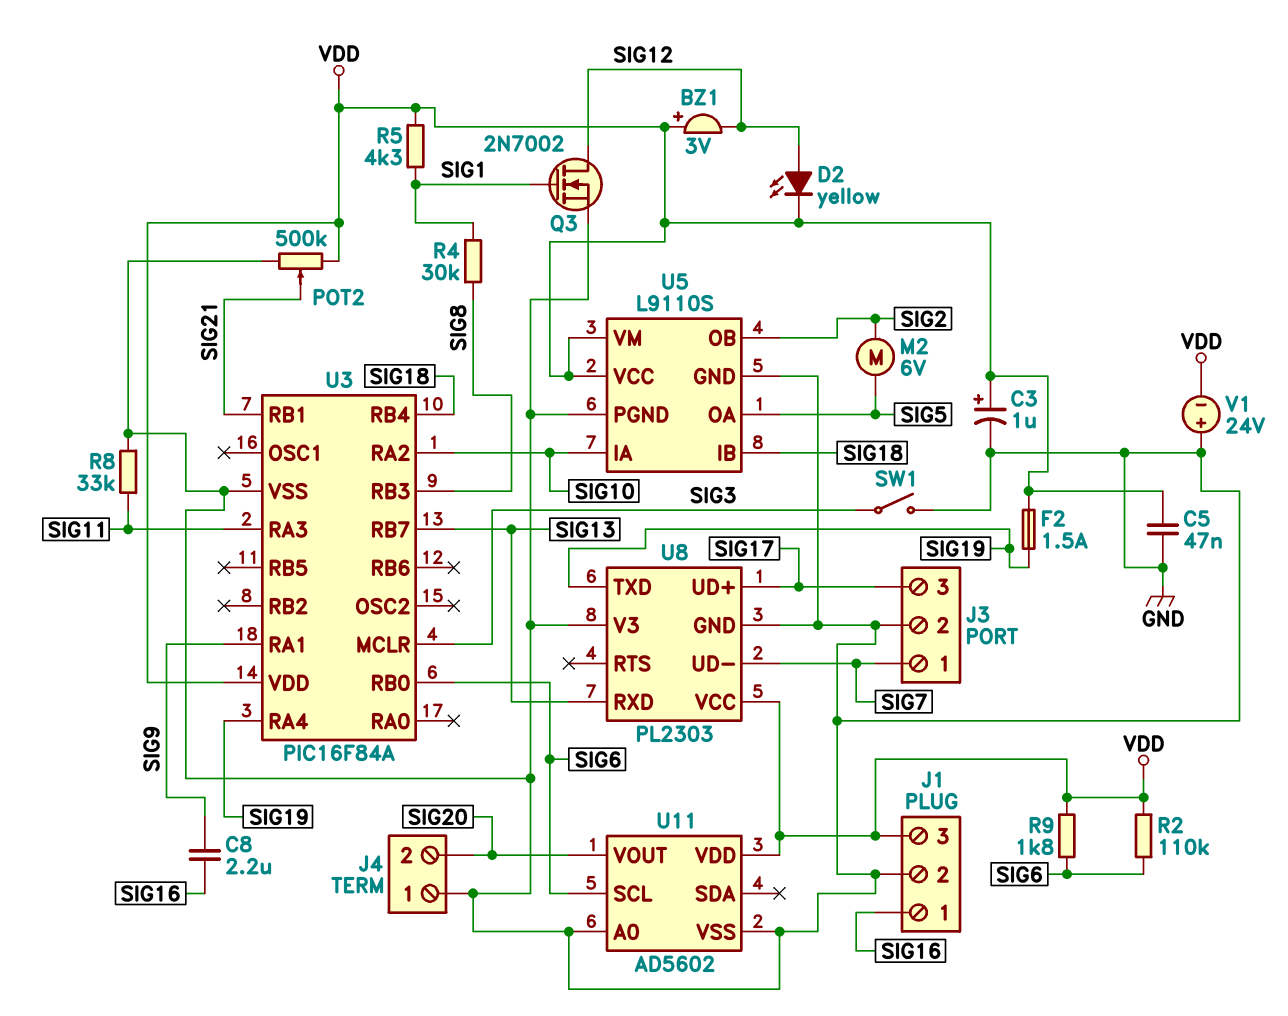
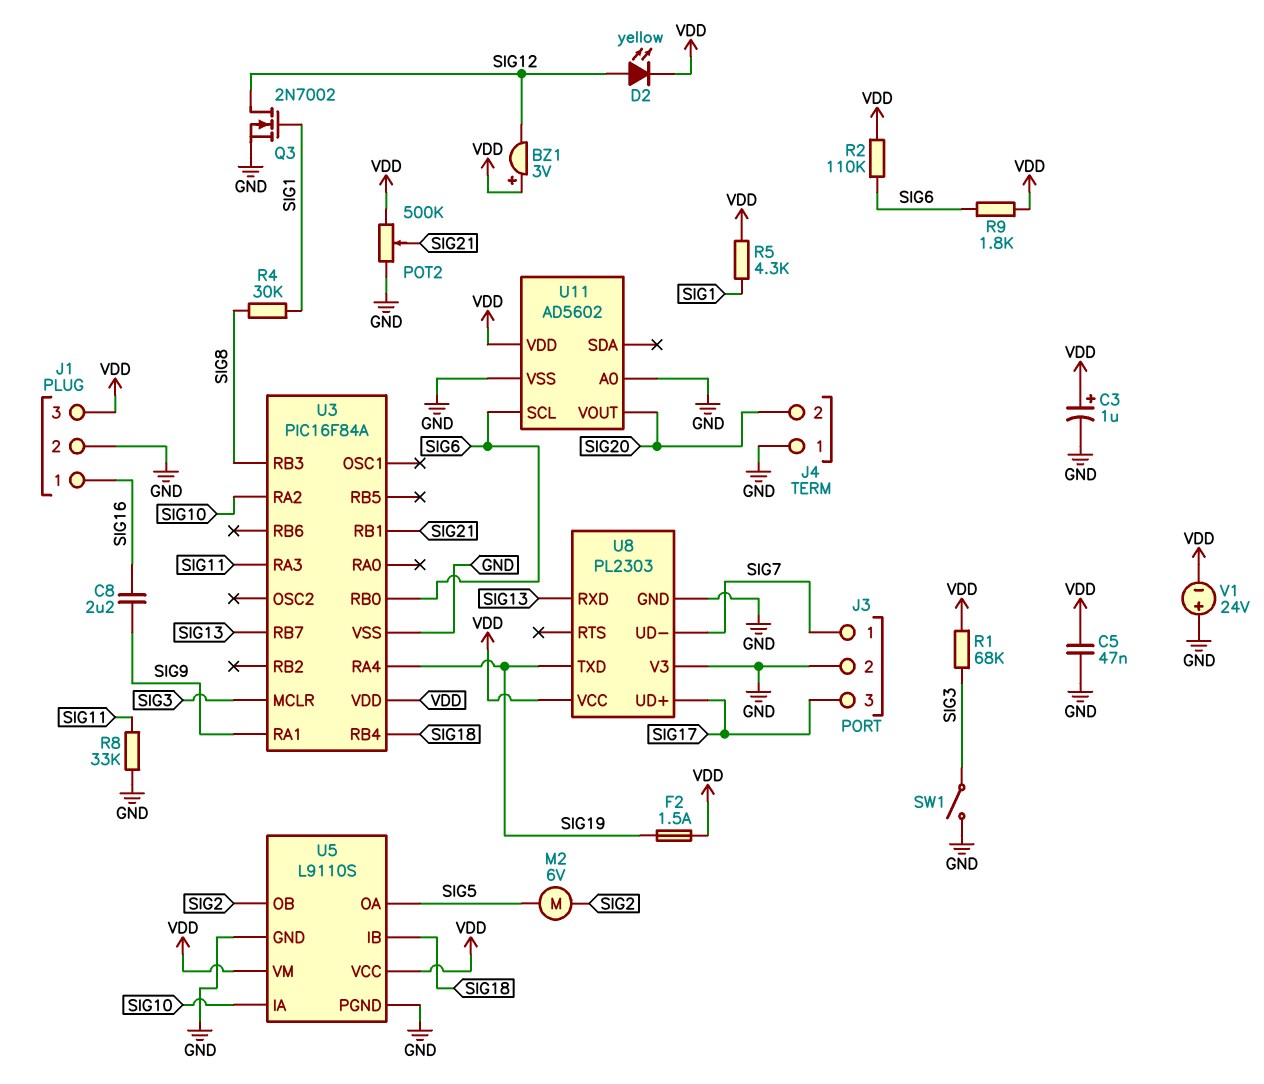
R1: none -> 68k (SIG3, VDD)

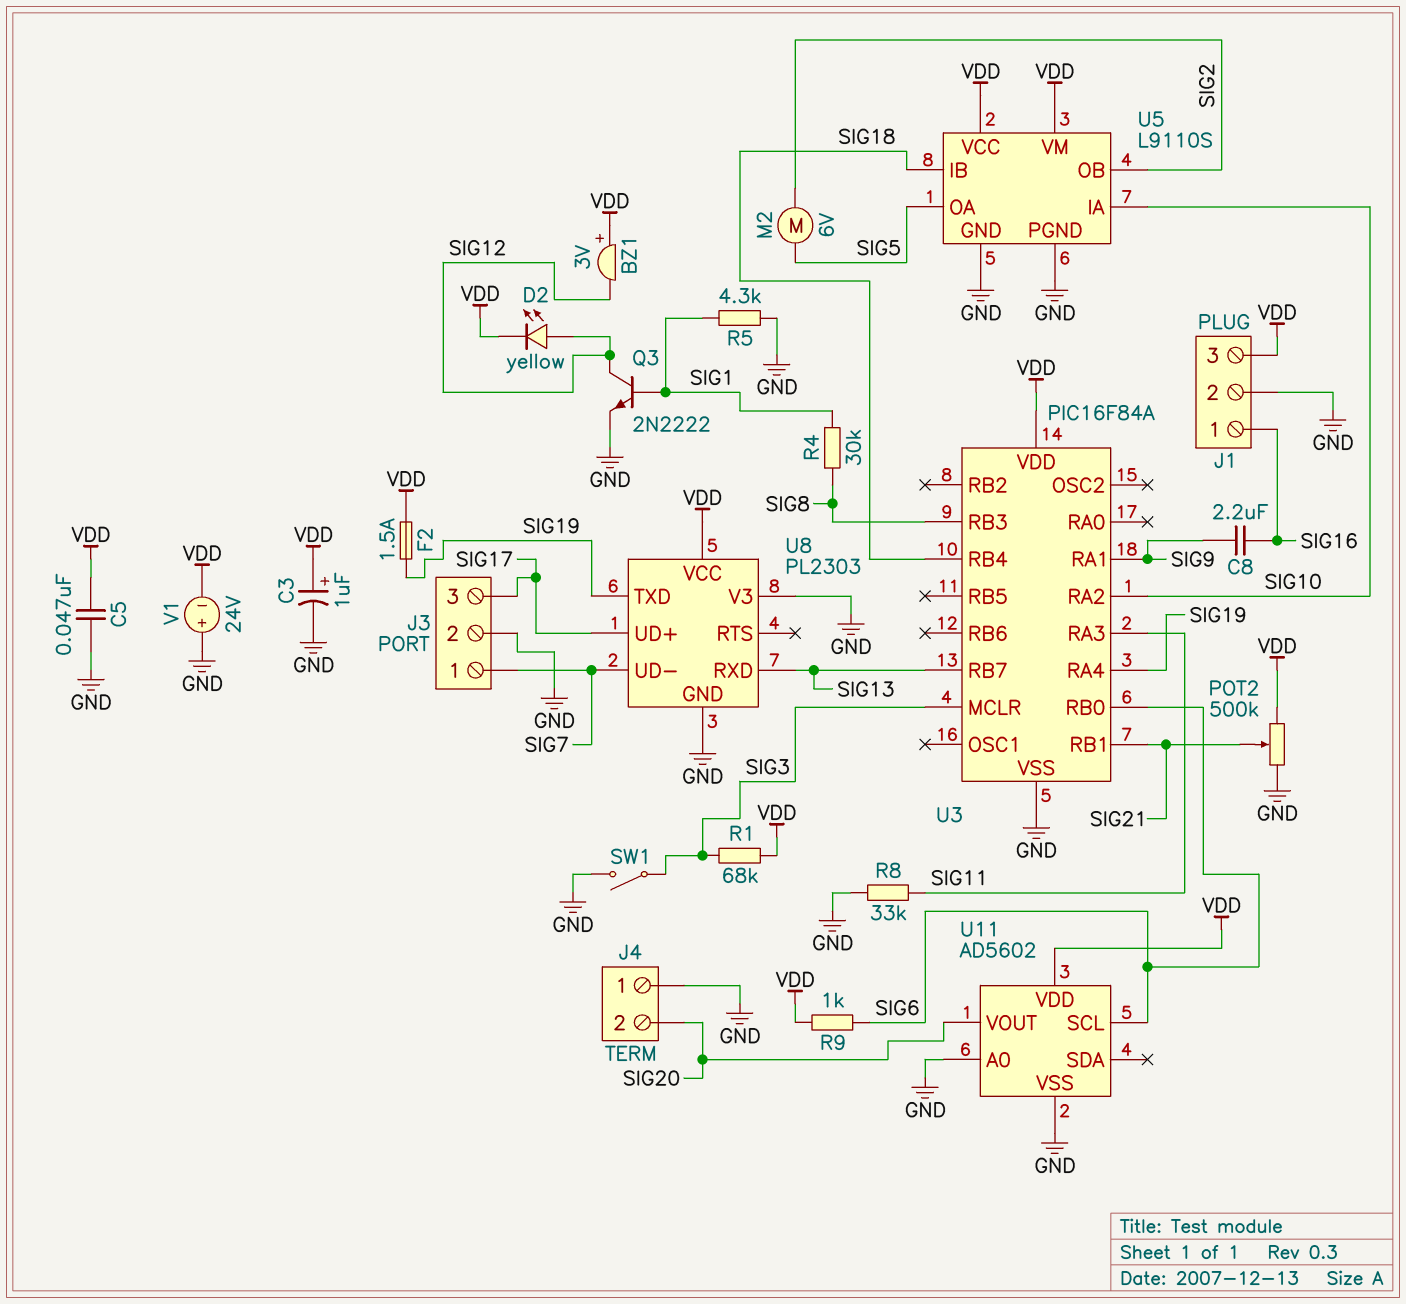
Q3: NMOS 2N7002 (G SIG1, D SIG12, S GND) -> NPN 2N2222 (B SIG1, C SIG12, E GND)
R2: 110k (SIG6, VDD) -> none
R5: 4.3k (SIG1, VDD) -> 4.3k (GND, SIG1)
R9: 1.8k (SIG6, VDD) -> 1k (SIG6, VDD)

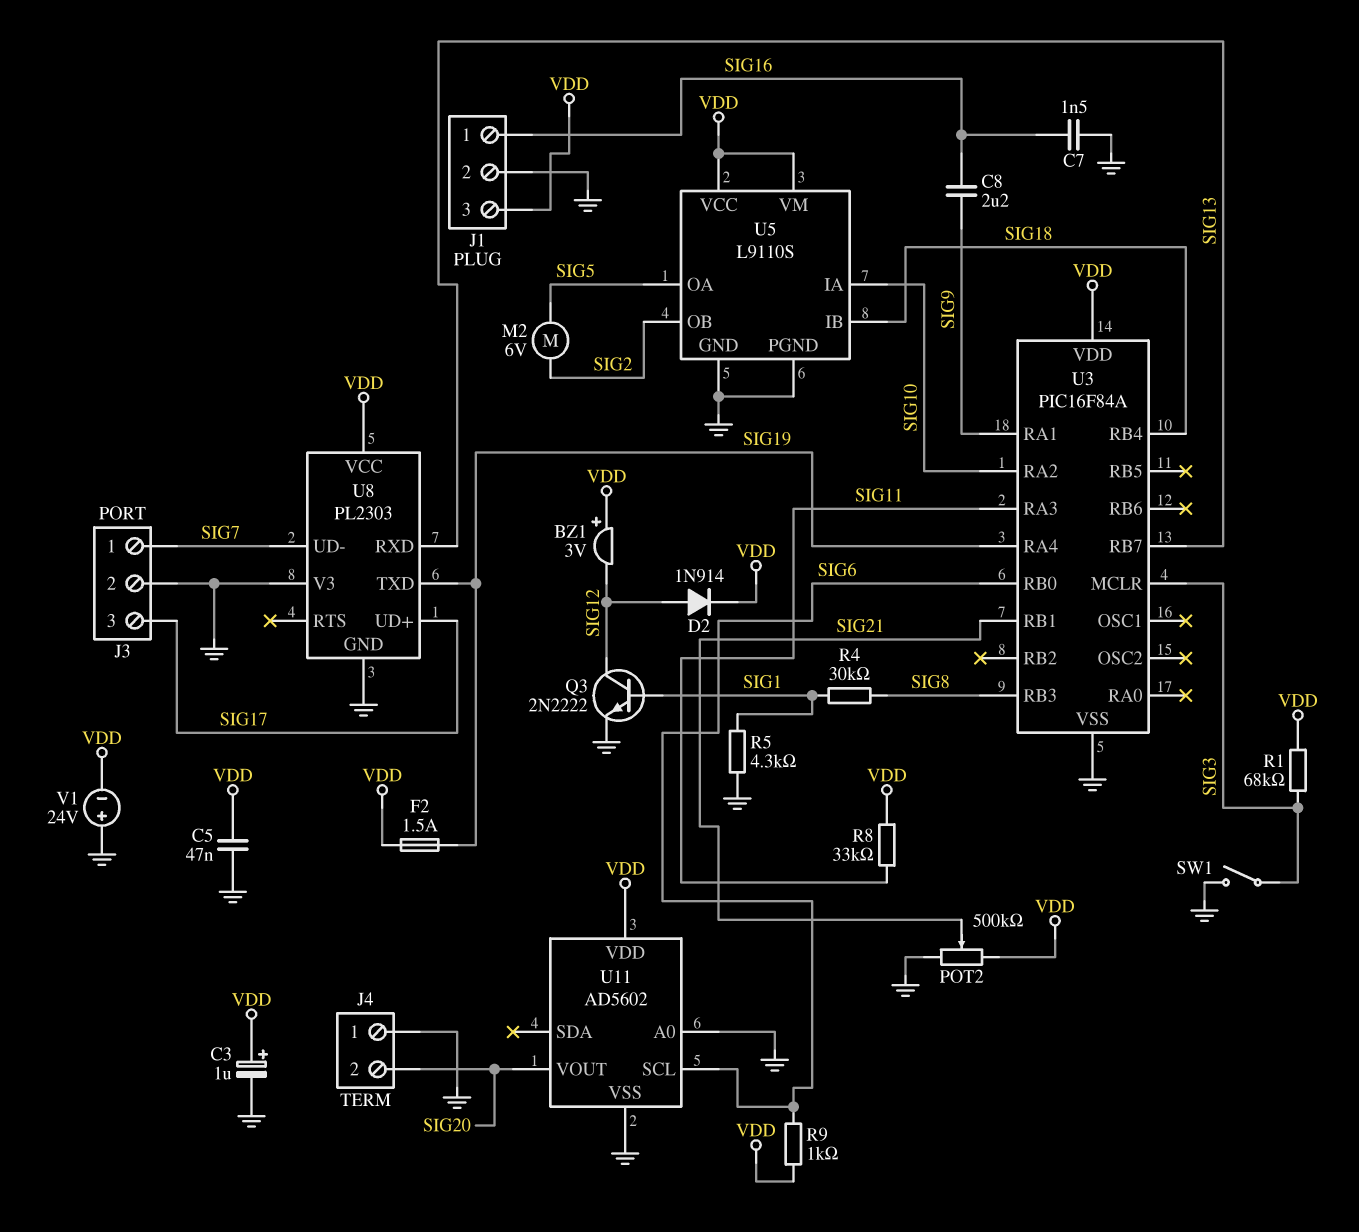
C7: none -> 1.5nF (GND, SIG16)
D2: LED yellow (A SIG12, K VDD) -> diode 1N914 (A SIG12, K VDD)
R8: 33k (GND, SIG11) -> 33k (SIG11, VDD)

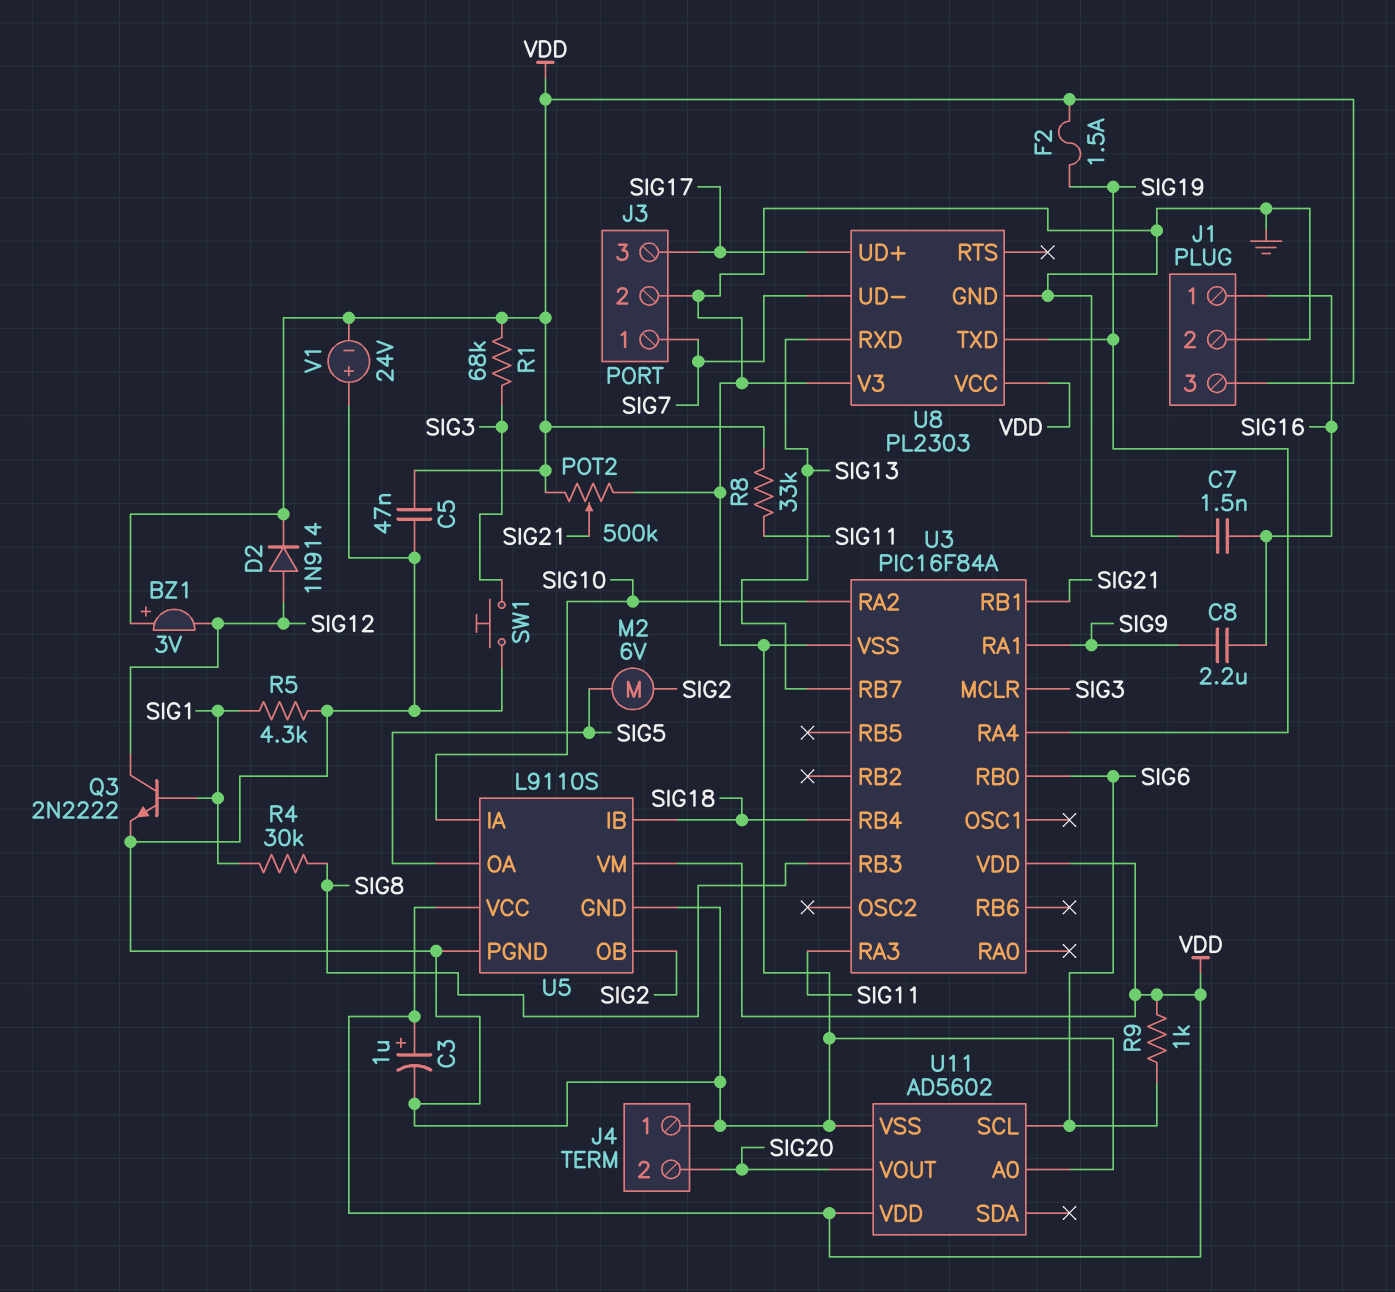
SW1: switch (GND, SIG3) -> button (GND, SIG3)

